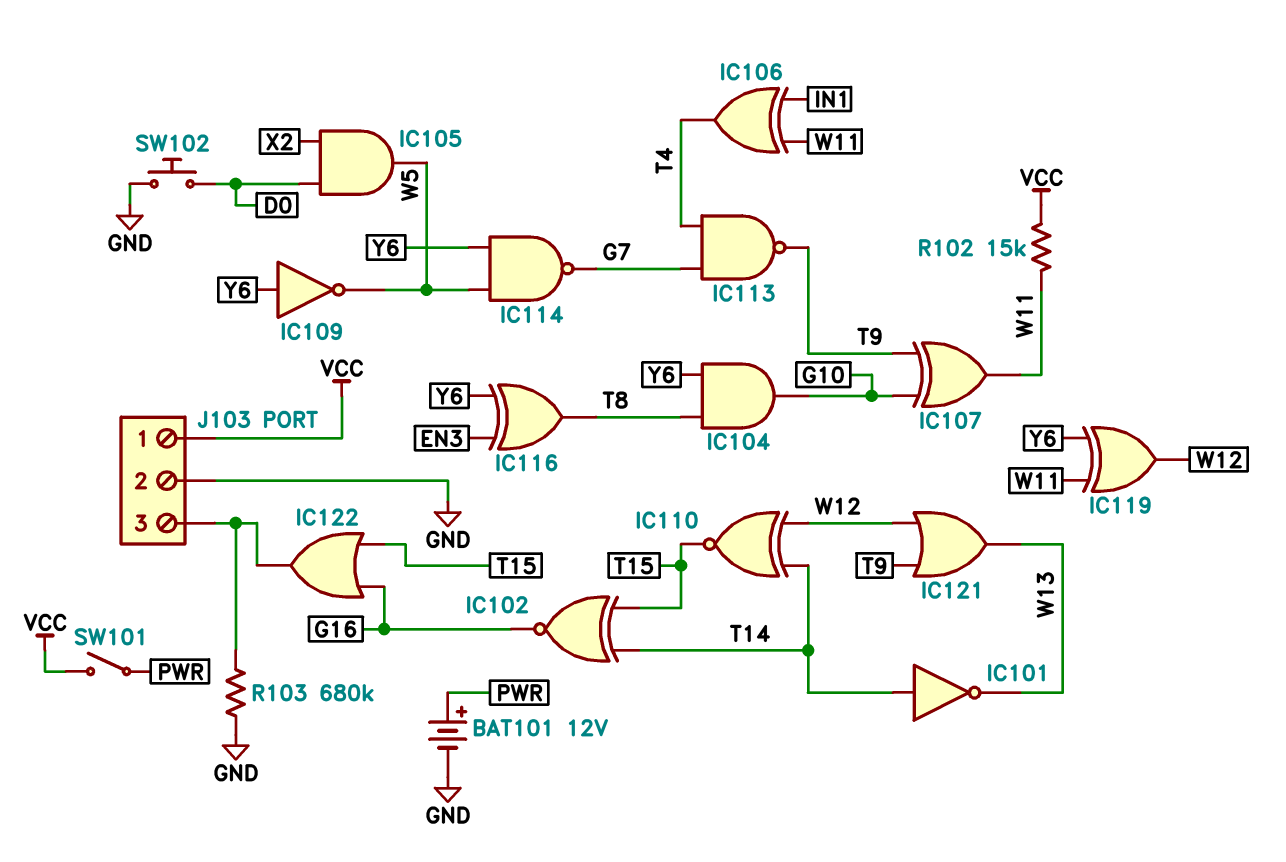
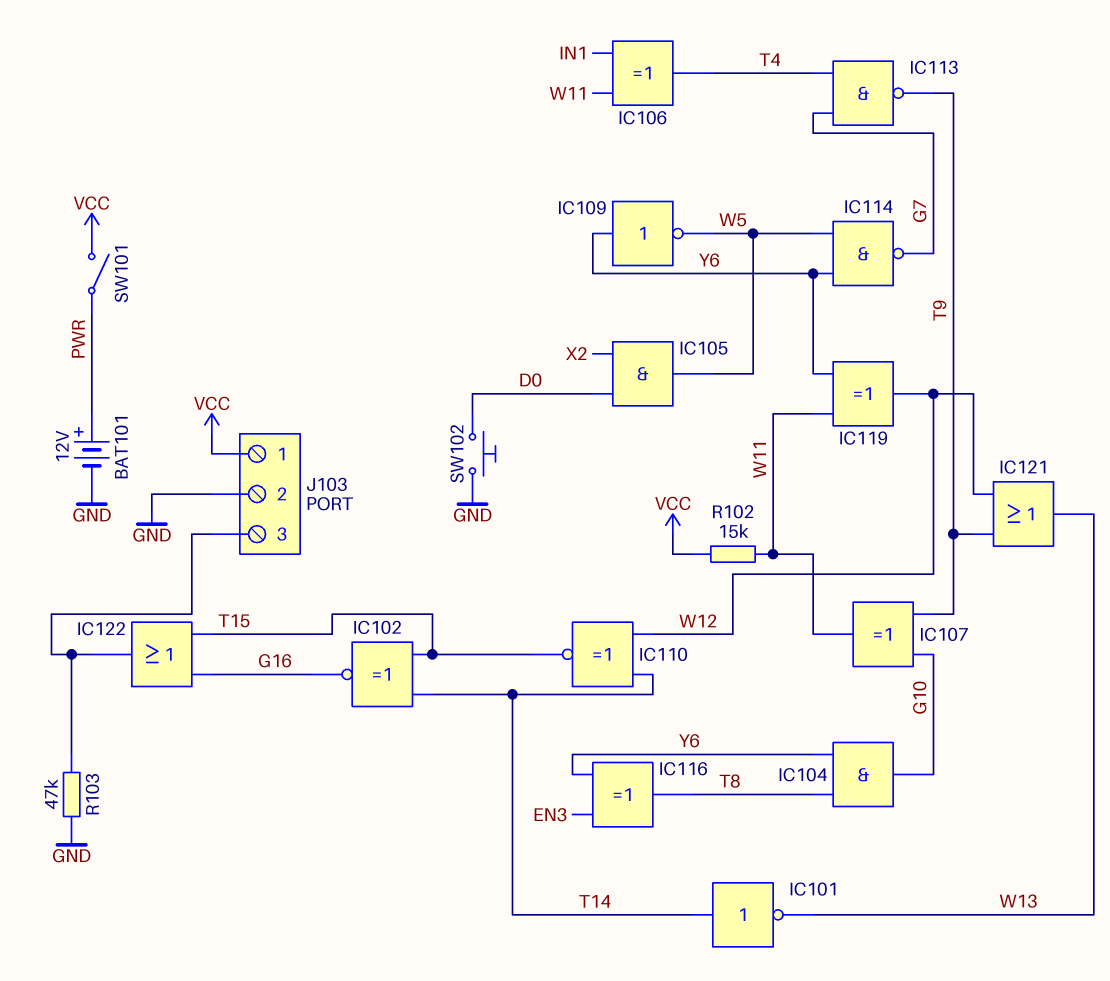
R103: 680k (GND, J103/3) -> 47k (GND, J103/3)

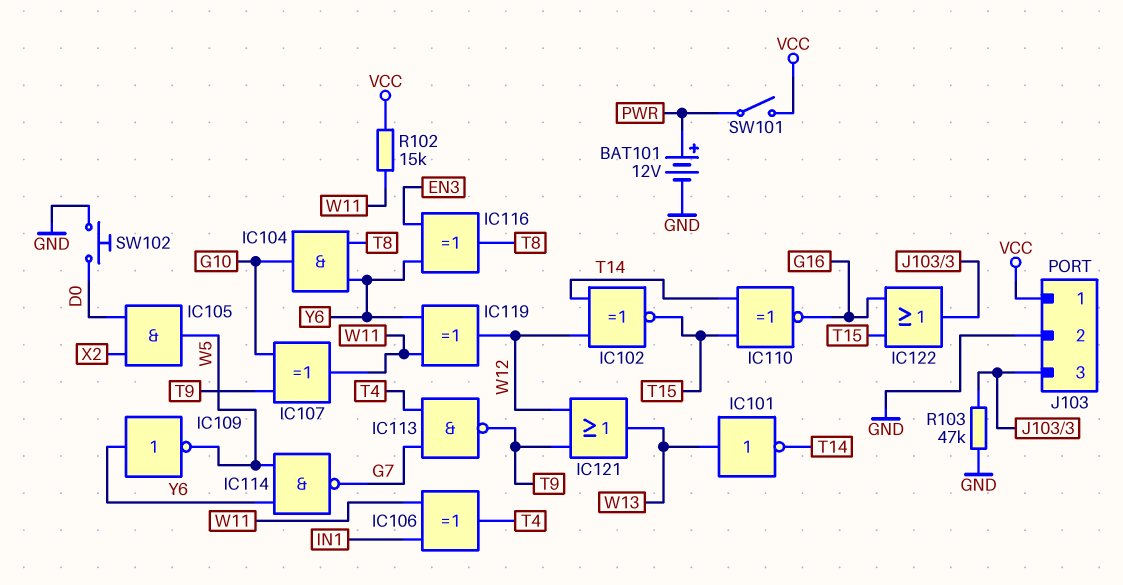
IC101: NOT (in T14, out W13) -> NOT (in W13, out T14)
IC102: XNOR (in T14, in T15, out G16) -> XNOR (in T14, in W12, out T15)
IC110: XNOR (in T14, in W12, out T15) -> XNOR (in T14, in T15, out G16)

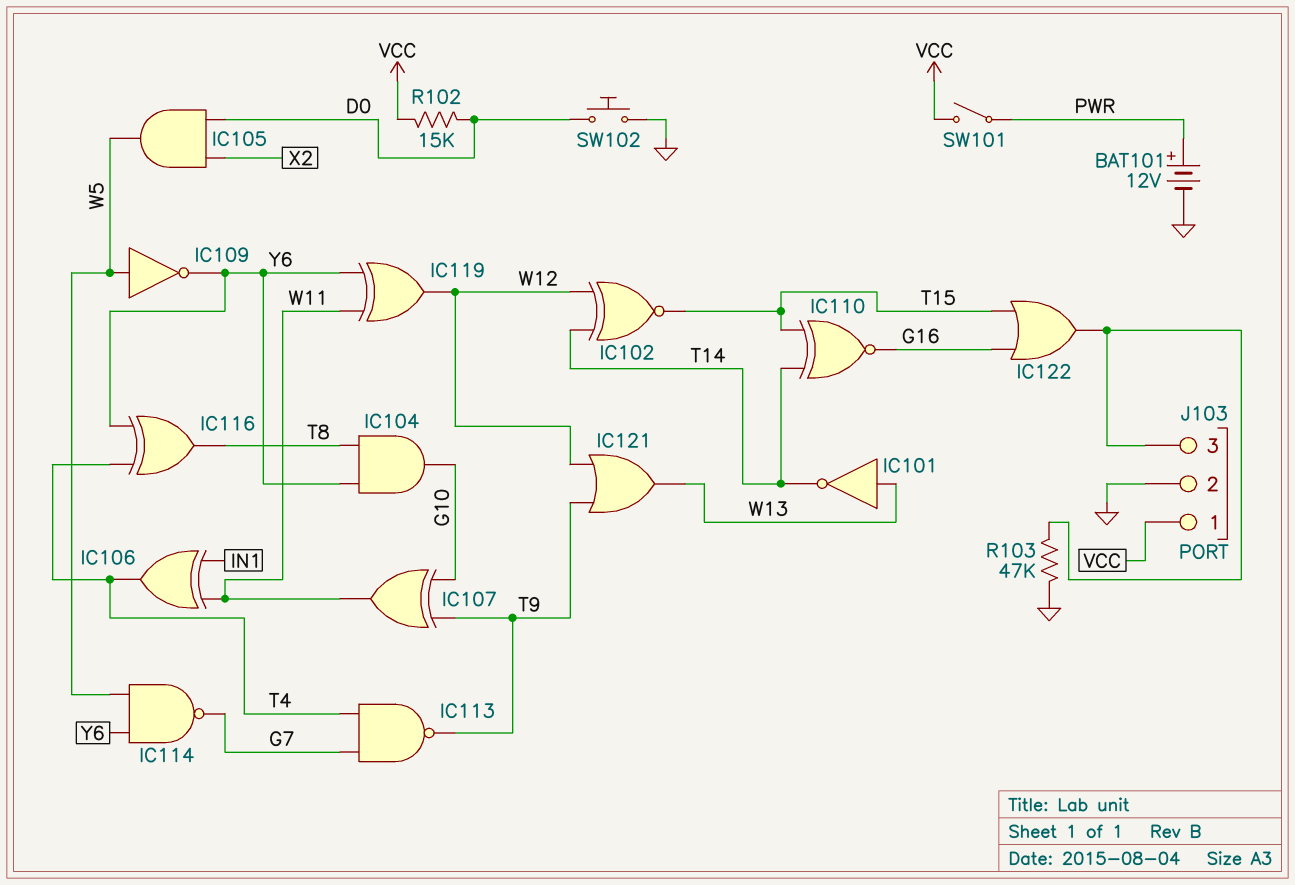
IC109: NOT (in Y6, out W5) -> NOT (in W5, out Y6)
IC116: XOR (in EN3, in Y6, out T8) -> XOR (in T4, in Y6, out T8)
R102: 15k (VCC, W11) -> 15k (D0, VCC)

